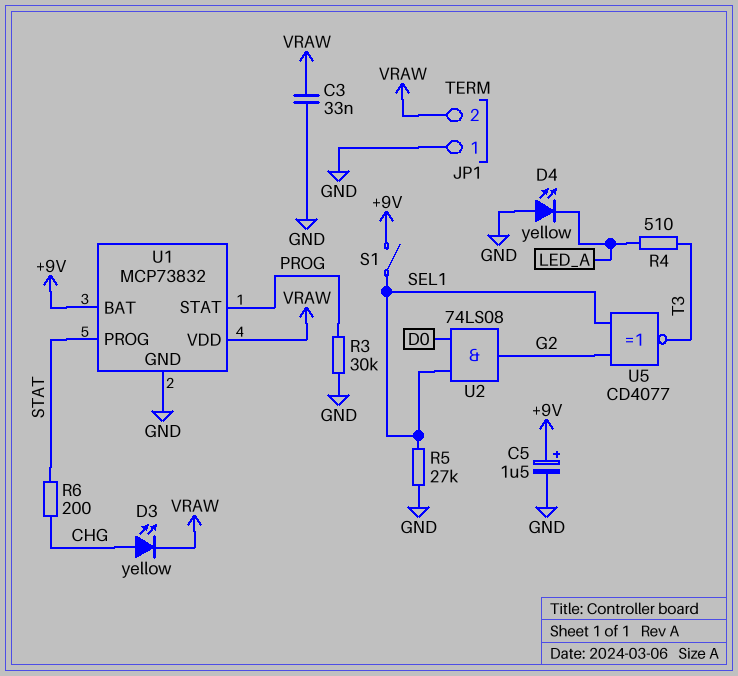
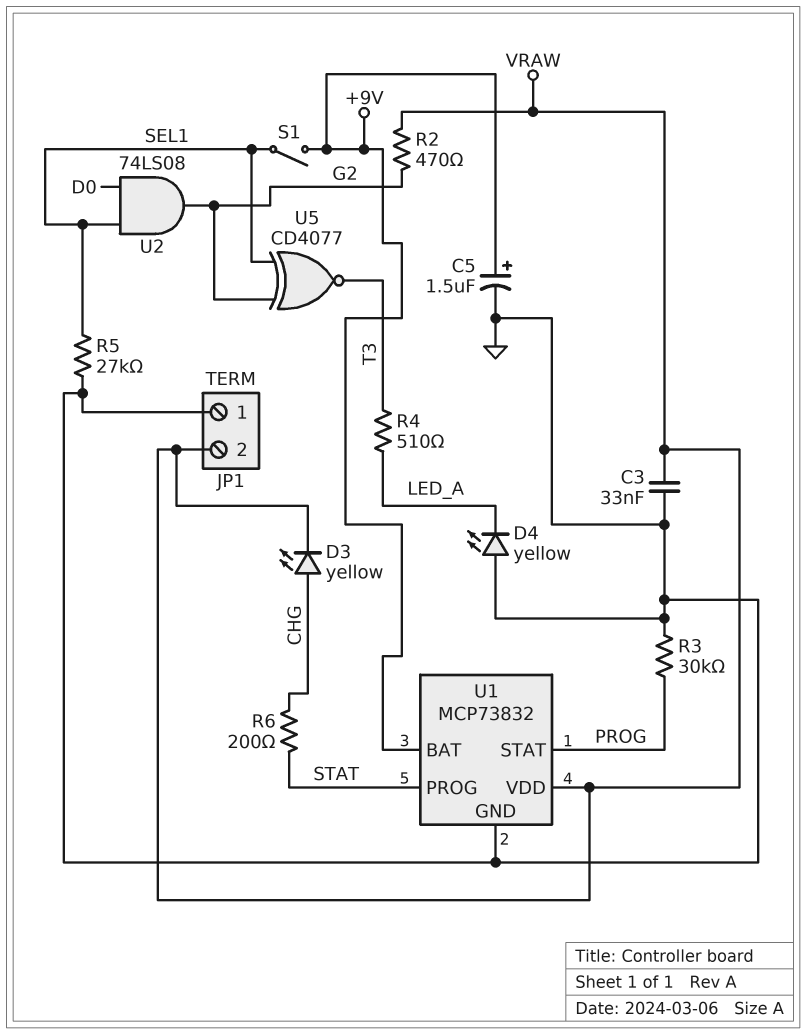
R2: none -> 470 (G2, VRAW)

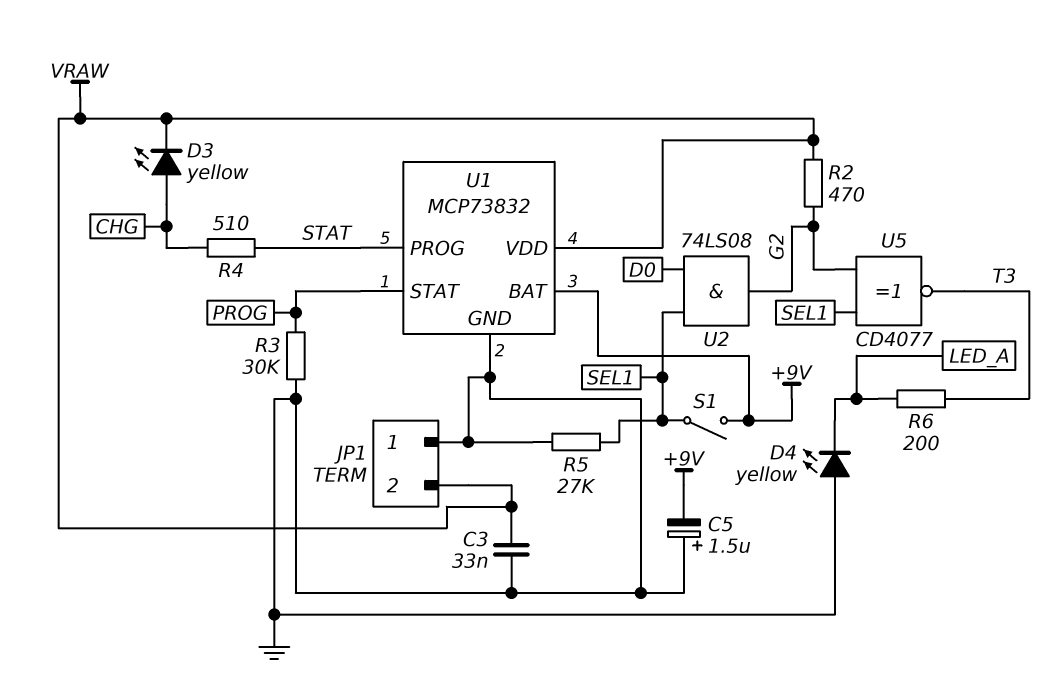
C5: 1.5uF (plus +9V, minus GND) -> 1.5uF (plus GND, minus +9V)
R4: 510 (LED_A, T3) -> 510 (CHG, STAT)
R6: 200 (CHG, STAT) -> 200 (LED_A, T3)

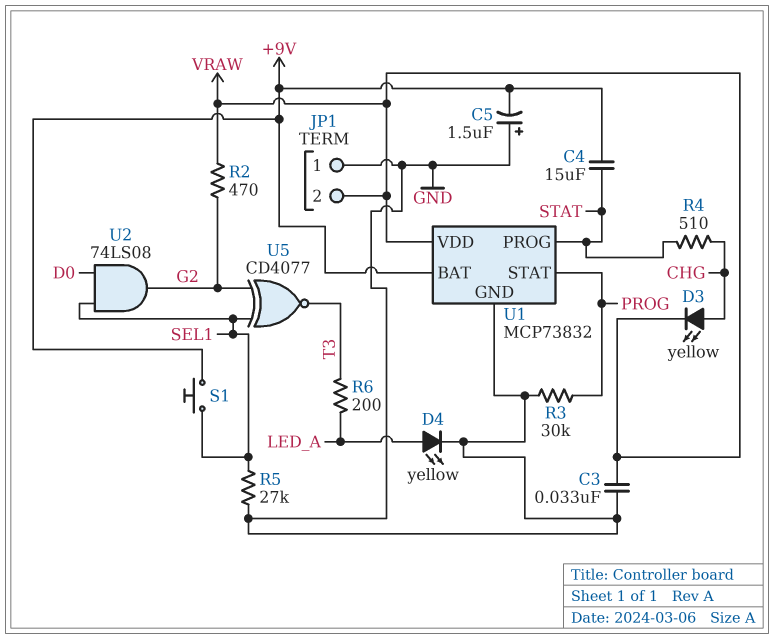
C4: none -> 15uF (+9V, STAT)
D4: LED yellow (A GND, K LED_A) -> LED yellow (A LED_A, K GND)
S1: switch (+9V, SEL1) -> button (+9V, SEL1)

